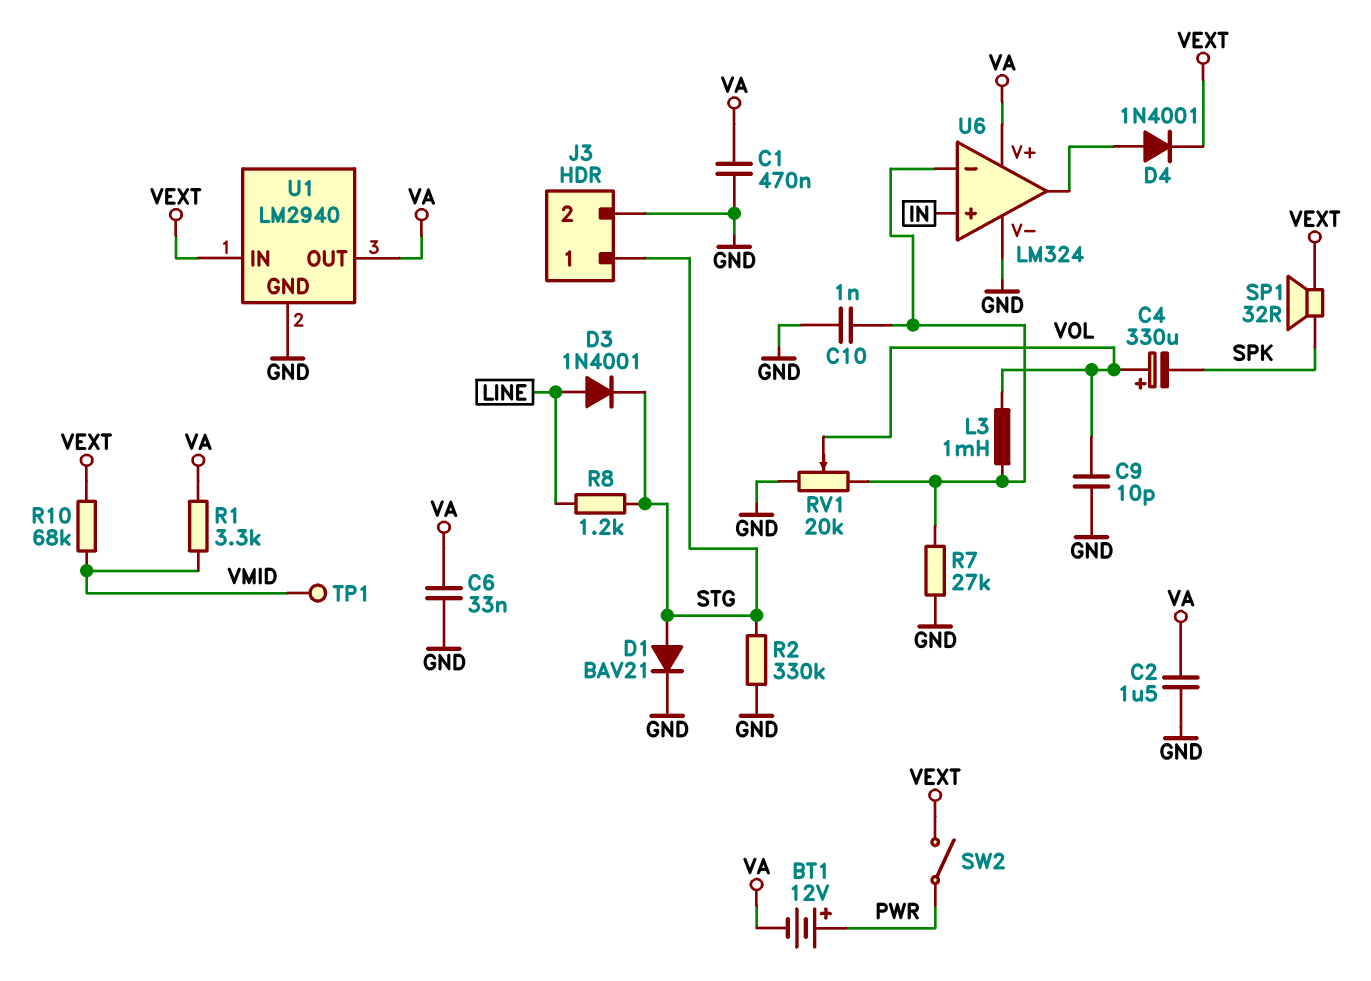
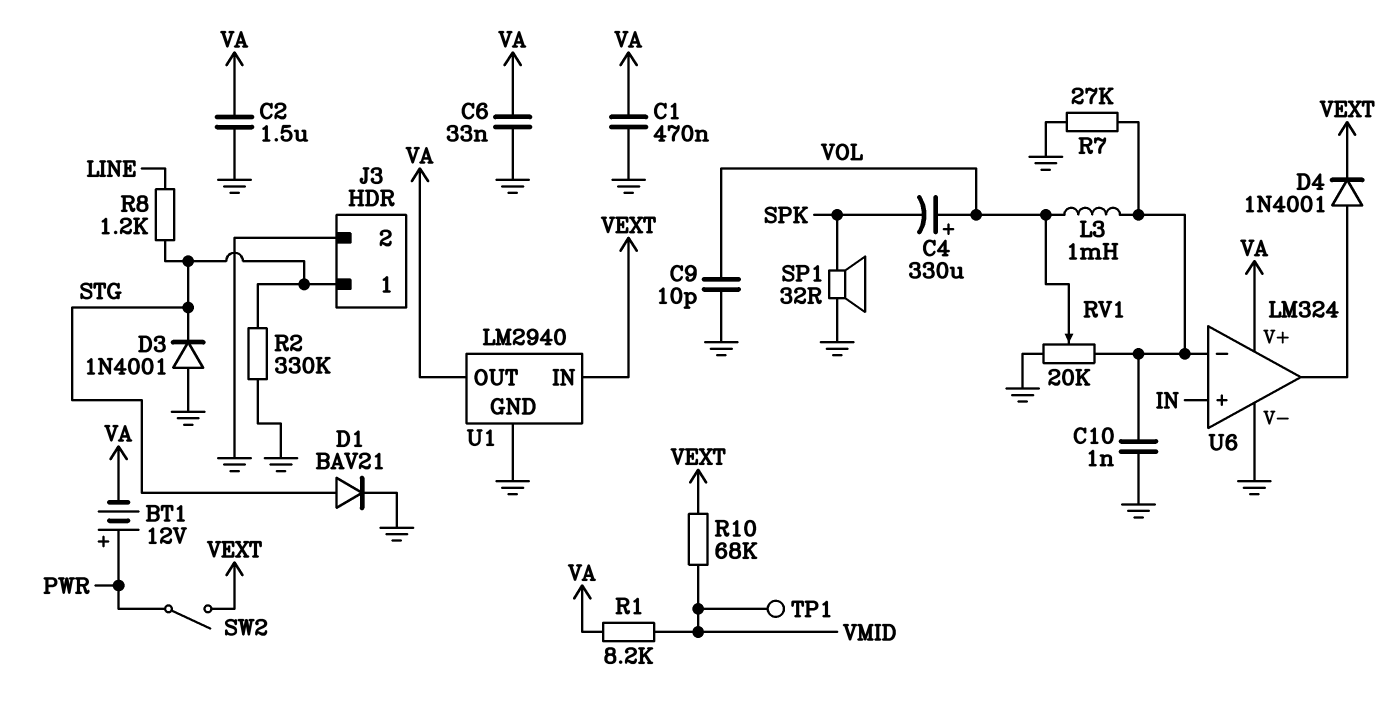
D3: diode 1N4001 (A LINE, K STG) -> diode 1N4001 (A GND, K STG)
R1: 3.3k (VA, VMID) -> 8.2k (VA, VMID)
SP1: speaker 32R (SPK, VEXT) -> speaker 32R (GND, SPK)

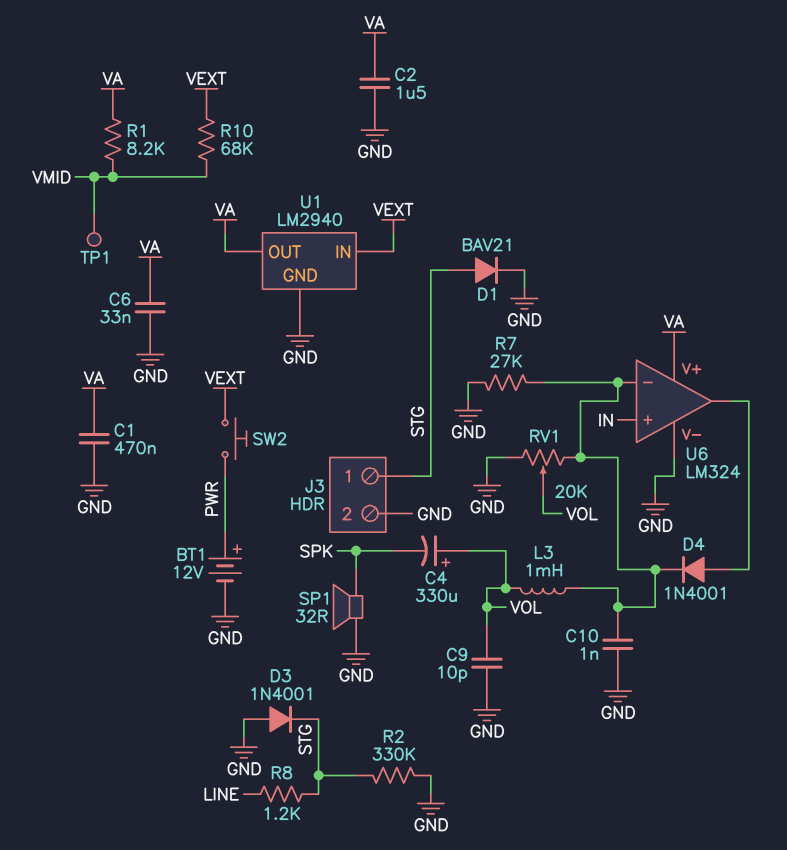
BT1: 12V (plus PWR, minus VA) -> 12V (plus PWR, minus GND)
D4: diode 1N4001 (A U6/out, K VEXT) -> diode 1N4001 (A U6/out, K U6/in-)
SW2: switch (PWR, VEXT) -> button (PWR, VEXT)

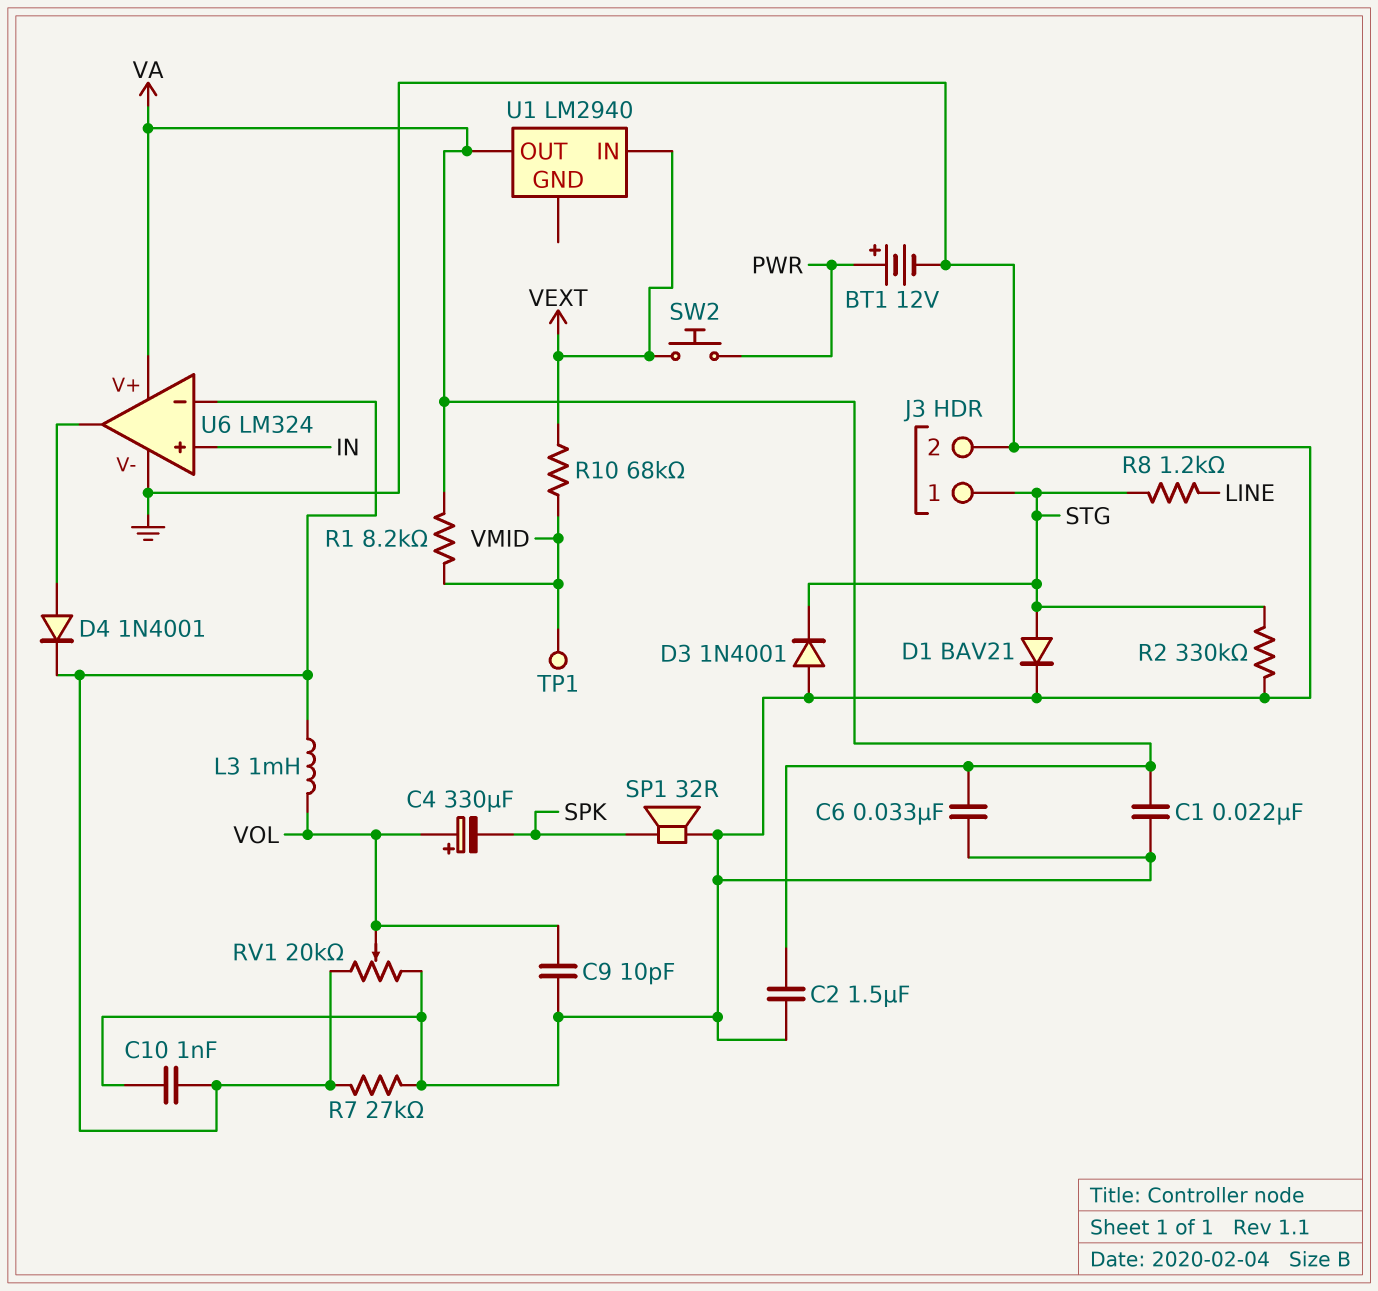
C1: 470nF (GND, VA) -> 22nF (GND, VA)
U1 pin GND: GND -> none

